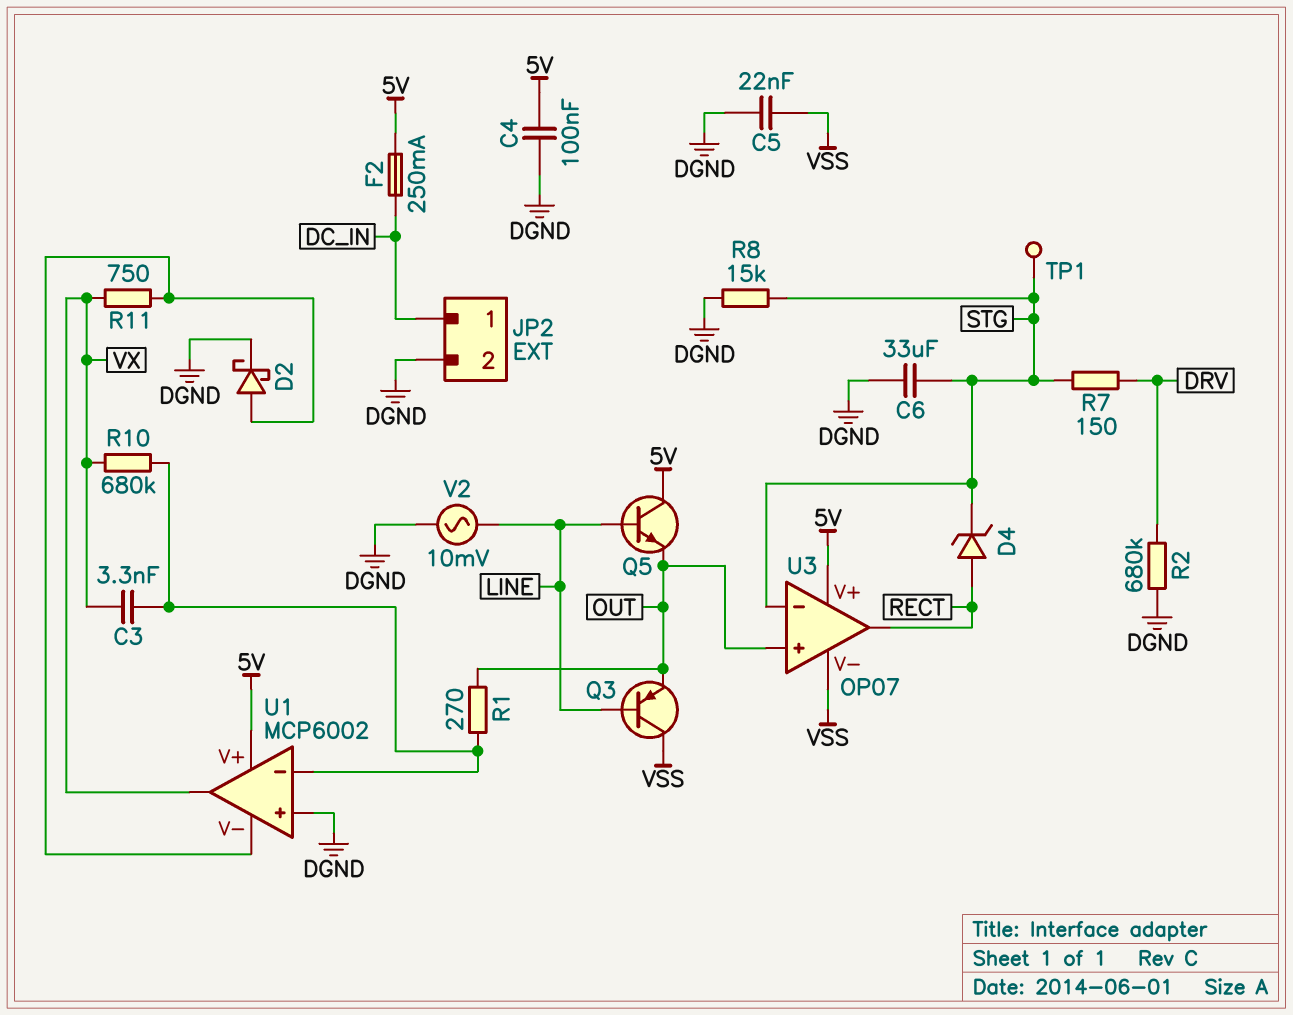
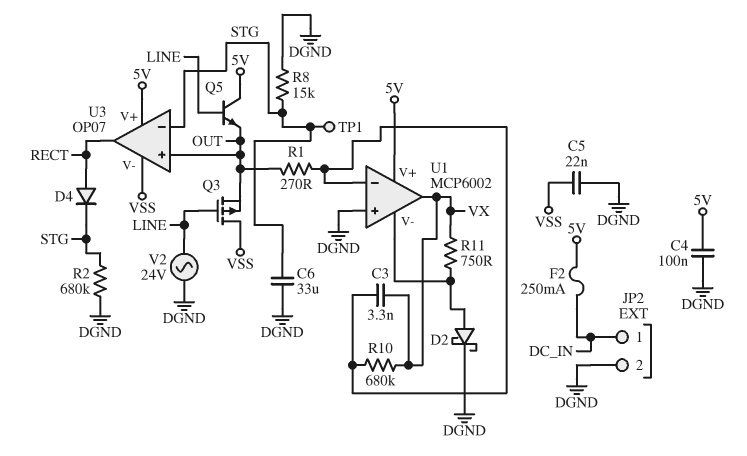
D4: zener (A RECT, K STG) -> diode (A RECT, K STG)
Q3: PNP (B LINE, C VSS, E OUT) -> PMOS (G LINE, D VSS, S OUT)
R2: 680k (DGND, DRV) -> 680k (DGND, STG)
R7: 150 (DRV, STG) -> none
V2: AC 10mV (DGND, LINE) -> AC 24V (DGND, LINE)

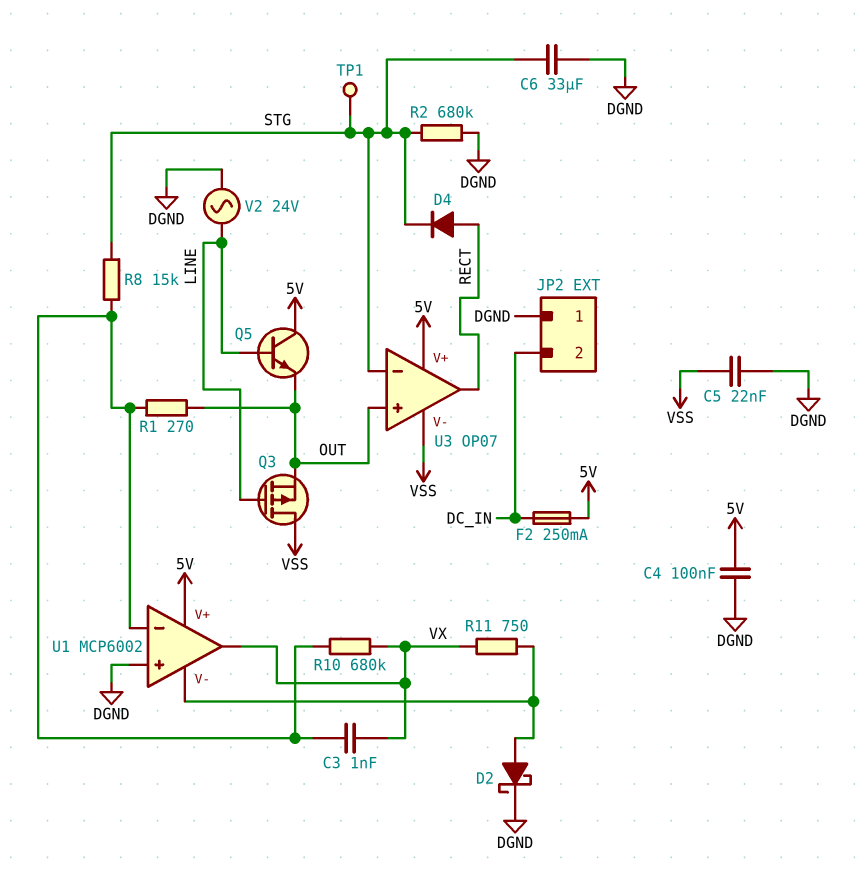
C3: 3.3nF (U1/in-, VX) -> 1nF (U1/in-, VX)
JP2 pin 1: DC_IN -> DGND
JP2 pin 2: DGND -> DC_IN
R8: 15k (DGND, STG) -> 15k (STG, U1/in-)

